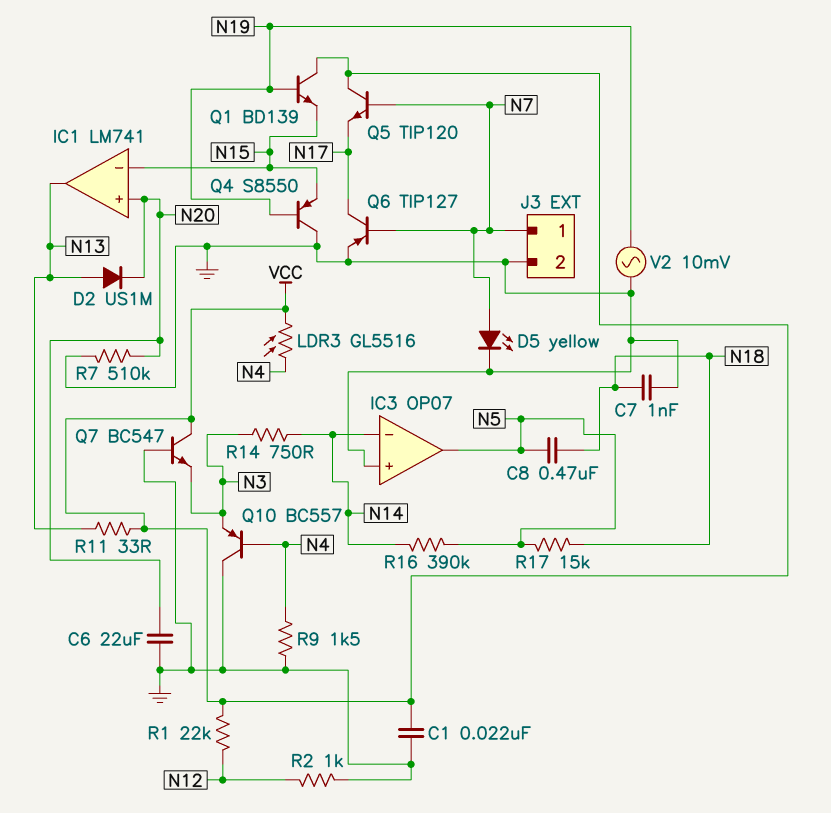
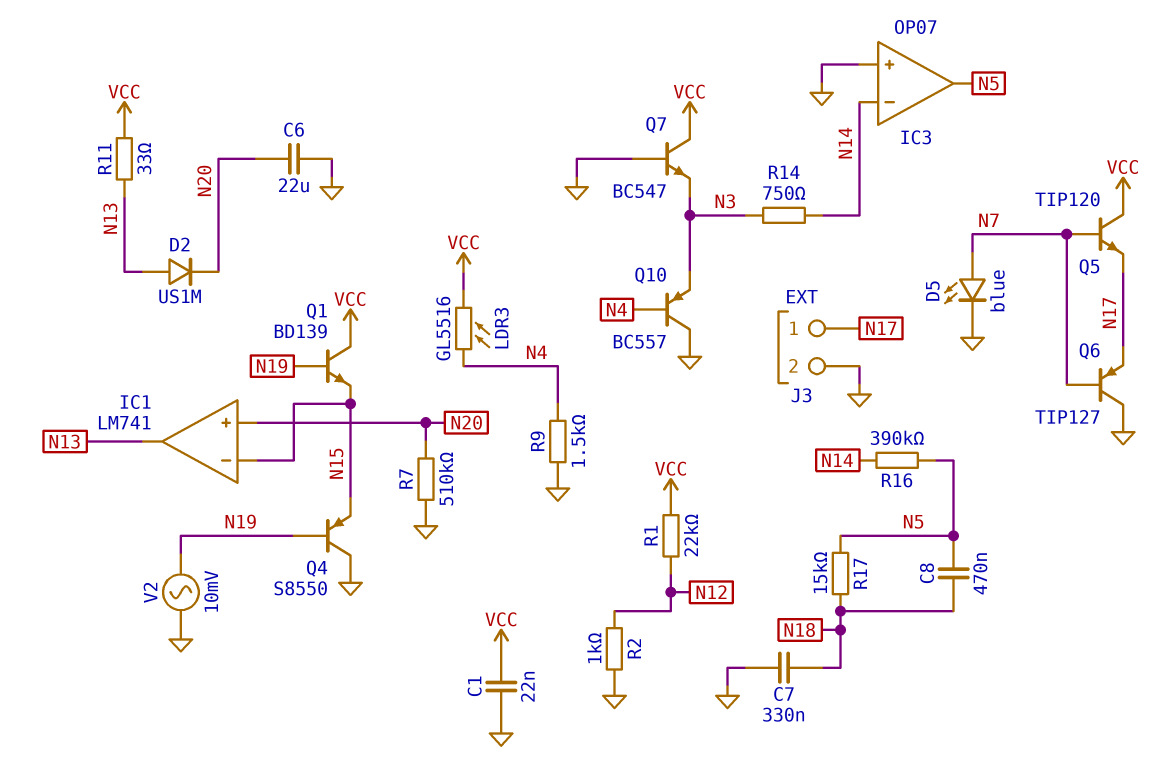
C7: 1nF (GND, N18) -> 330nF (GND, N18)
D5: LED yellow (A N7, K GND) -> LED blue (A N7, K GND)
J3 pin 1: N7 -> N17
Q6: PNP TIP127 (B N7, C N17, E GND) -> PNP TIP127 (B N7, C GND, E N17)

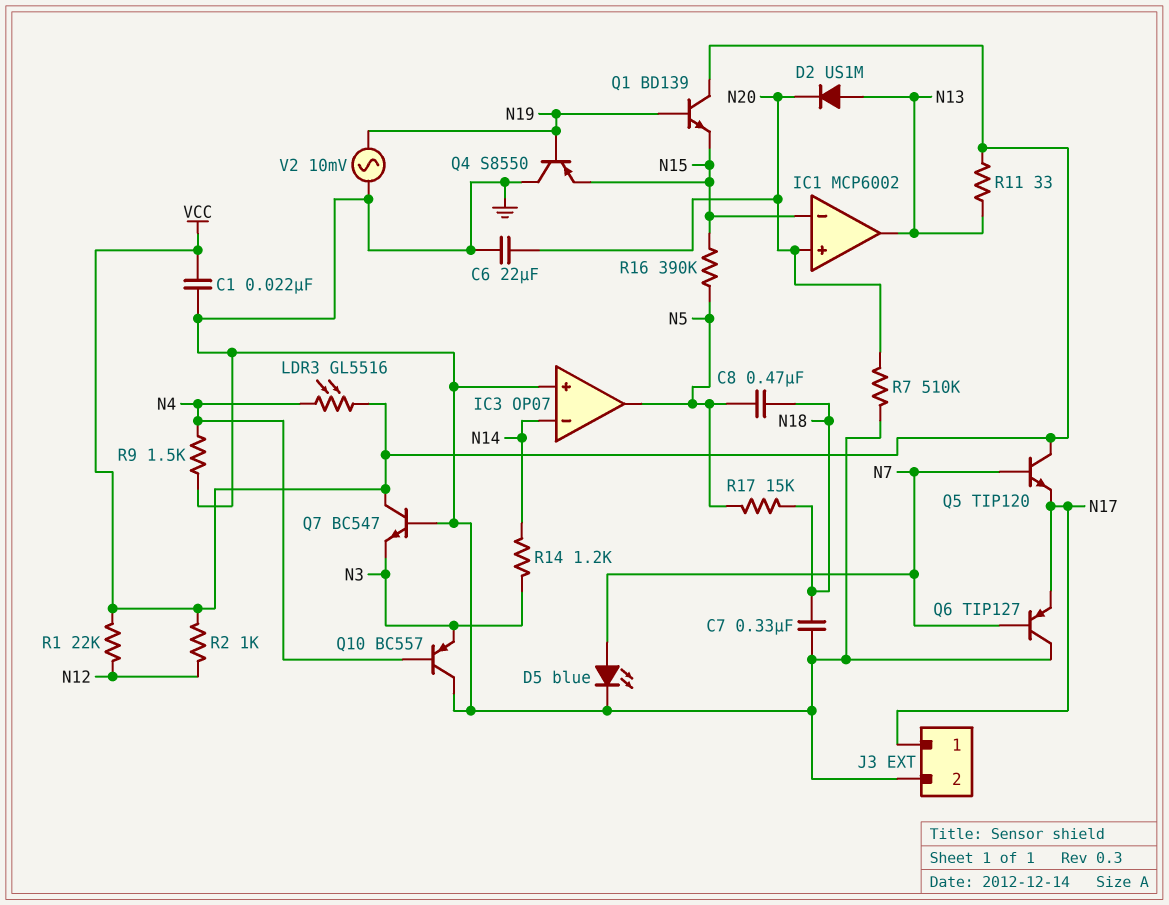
IC1: LM741 -> MCP6002
R2: 1k (GND, N12) -> 1k (N12, VCC)
R14: 750 (N3, N14) -> 1.2k (N3, N14)
R16: 390k (N5, N14) -> 390k (N5, N15)

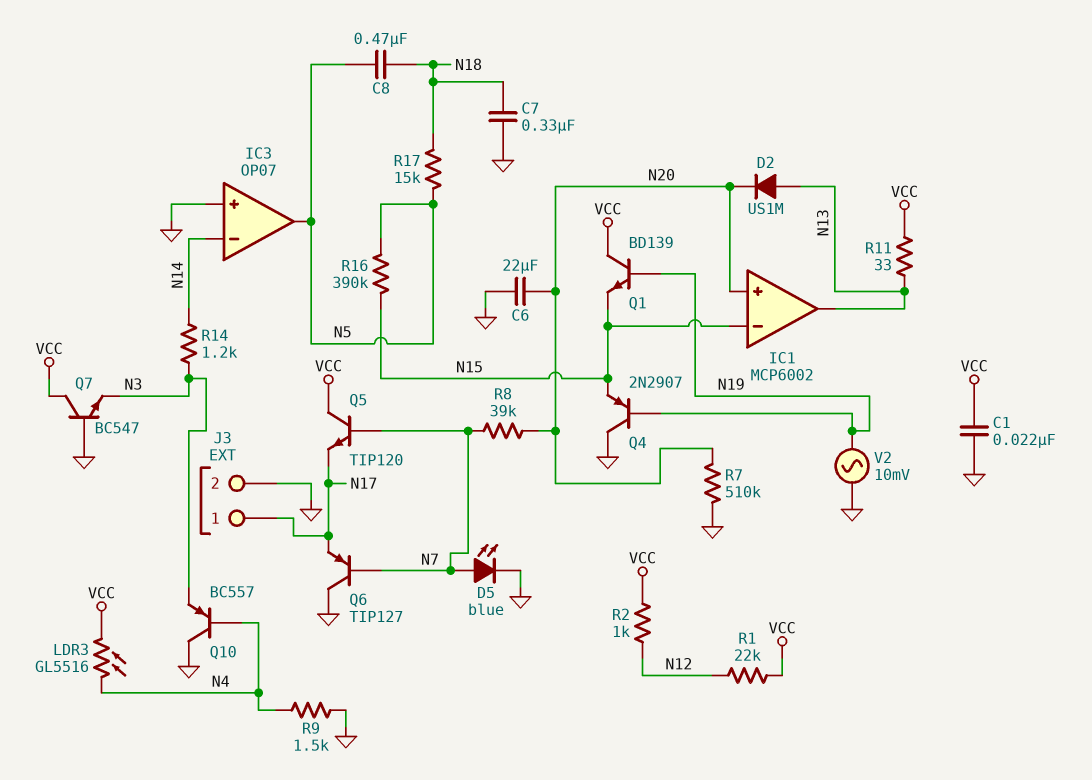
Q4: PNP S8550 (B N19, C GND, E N15) -> PNP 2N2907 (B N19, C GND, E N15)
R8: none -> 39k (N7, N20)

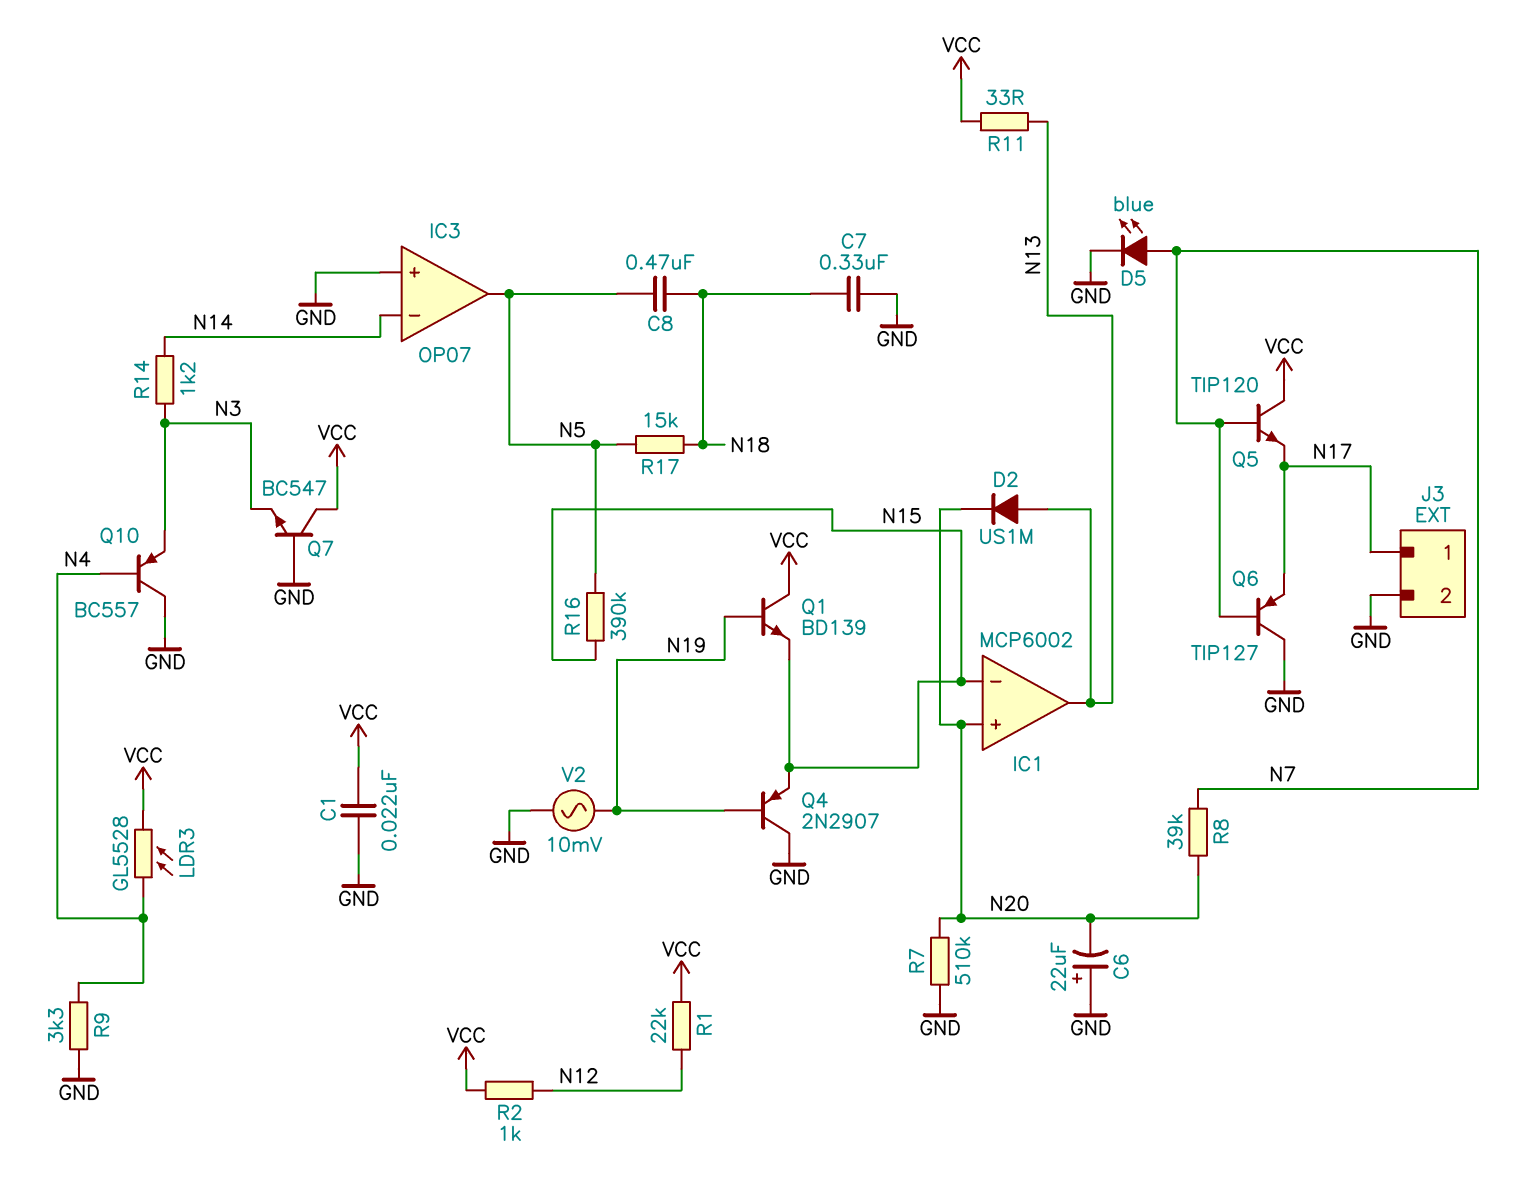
C6: 22uF (GND, N20) -> 22uF (plus GND, minus N20)
LDR3: GL5516 (N4, VCC) -> GL5528 (N4, VCC)
R9: 1.5k (GND, N4) -> 3.3k (GND, N4)

